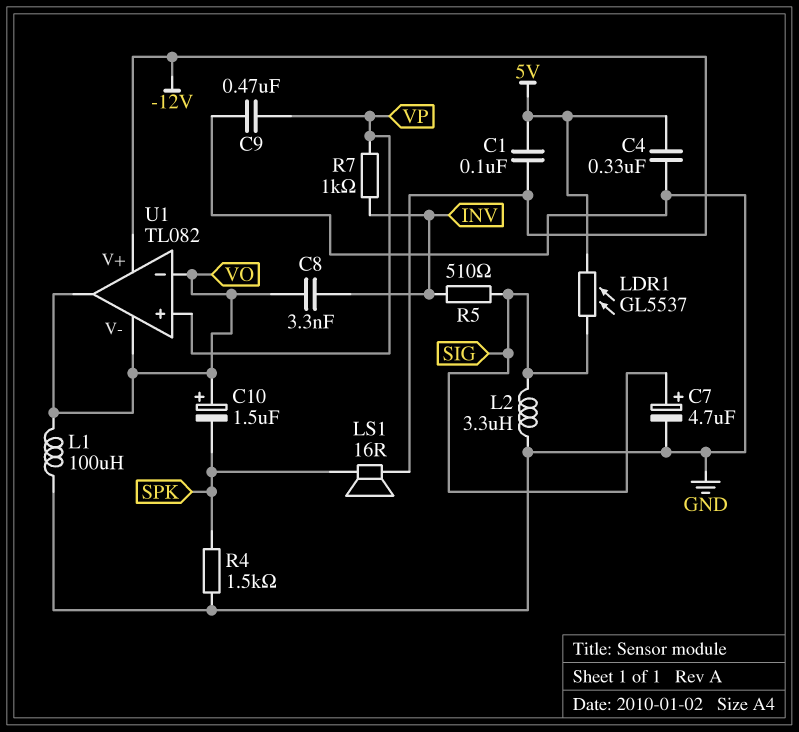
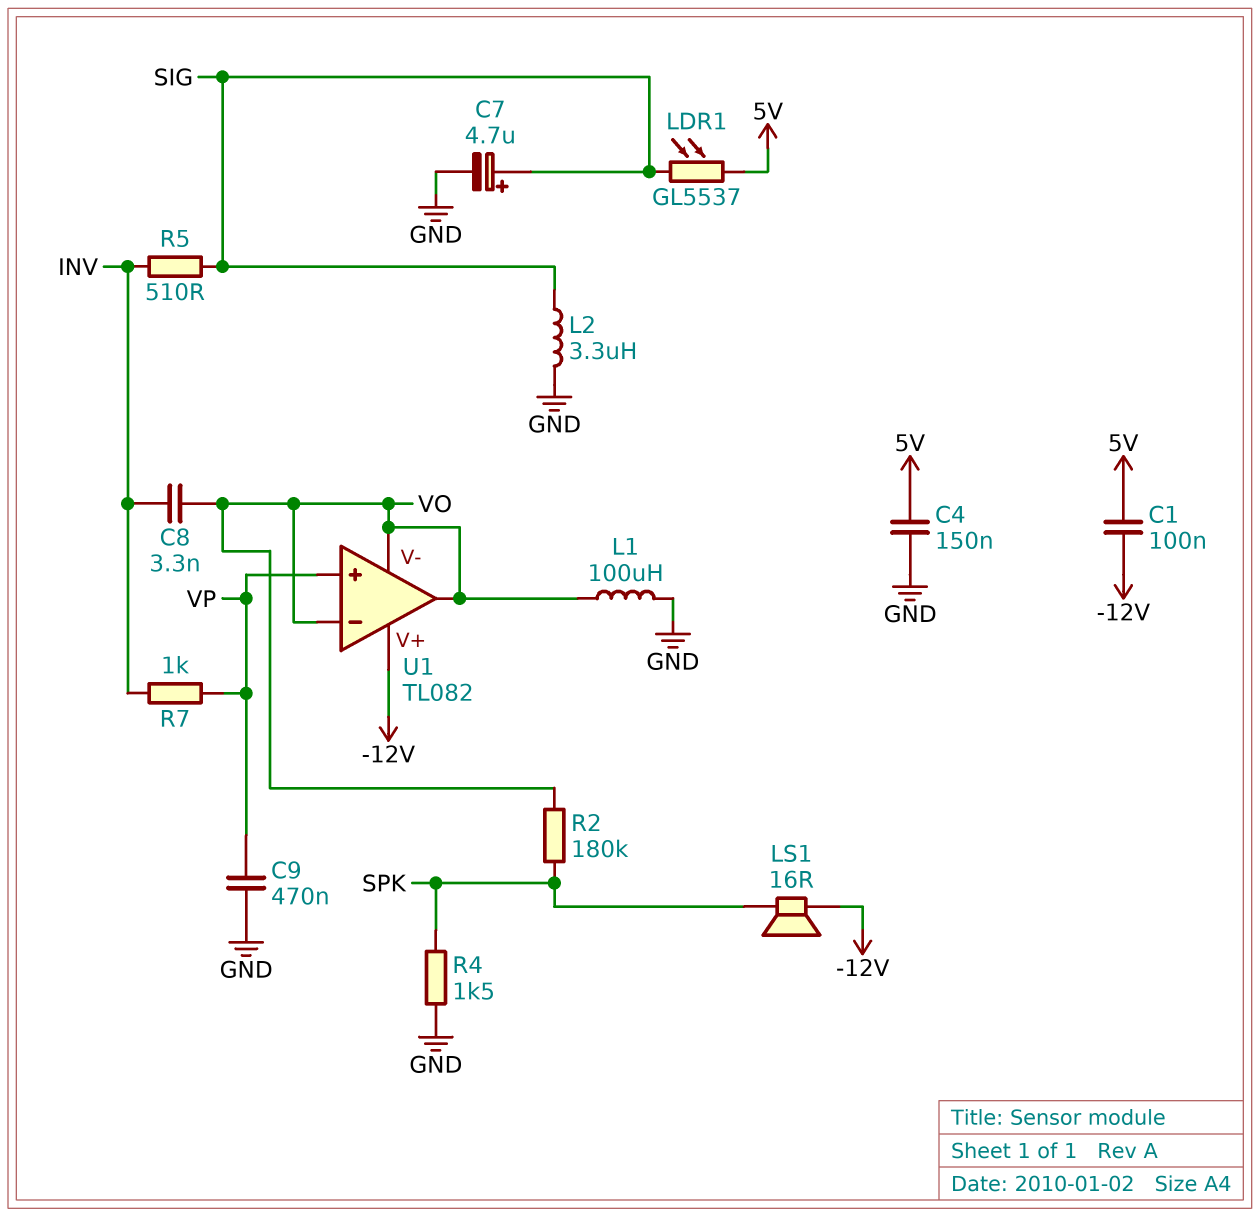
C4: 330nF (5V, GND) -> 150nF (5V, GND)
C10: 1.5uF (plus VO, minus SPK) -> none
R2: none -> 180k (SPK, VO)

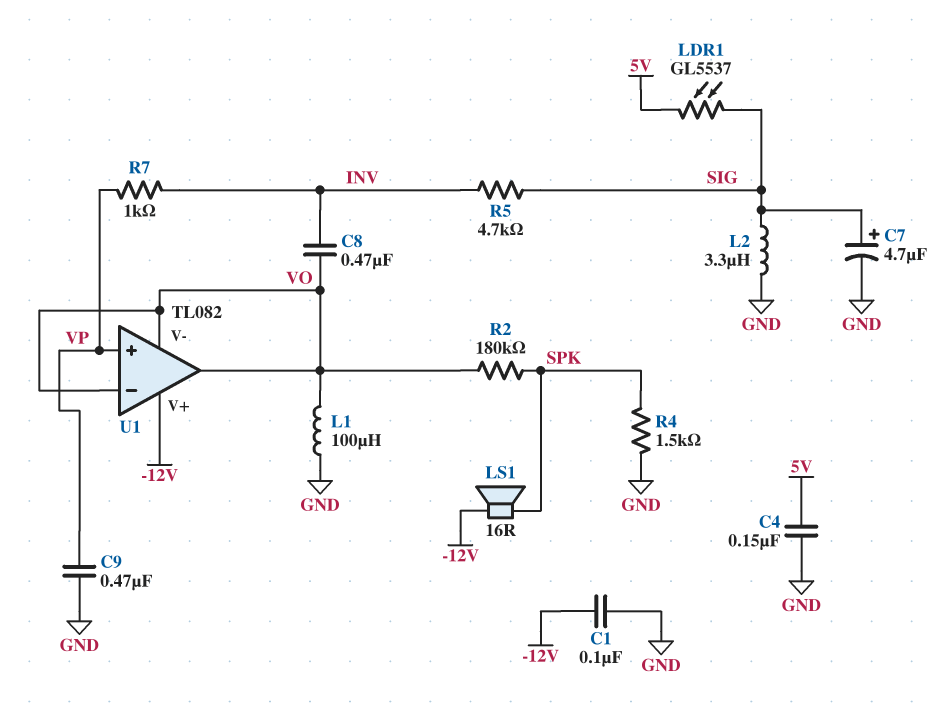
C1: 100nF (-12V, 5V) -> 100nF (-12V, GND)
C8: 3.3nF (INV, VO) -> 470nF (INV, VO)
R5: 510 (INV, SIG) -> 4.7k (INV, SIG)

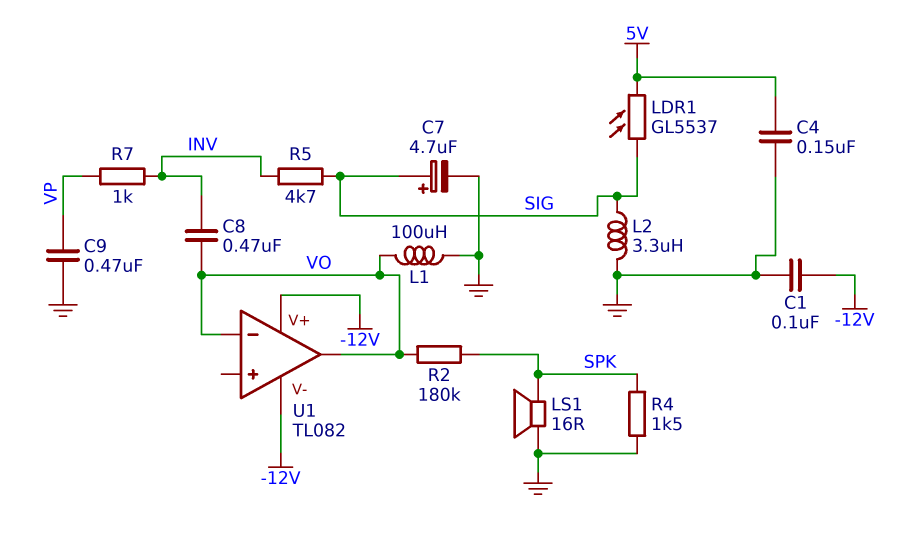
LS1: speaker 16R (-12V, SPK) -> speaker 16R (GND, SPK)
U1 pin V-: VO -> -12V
U1 pin in+: VP -> none

